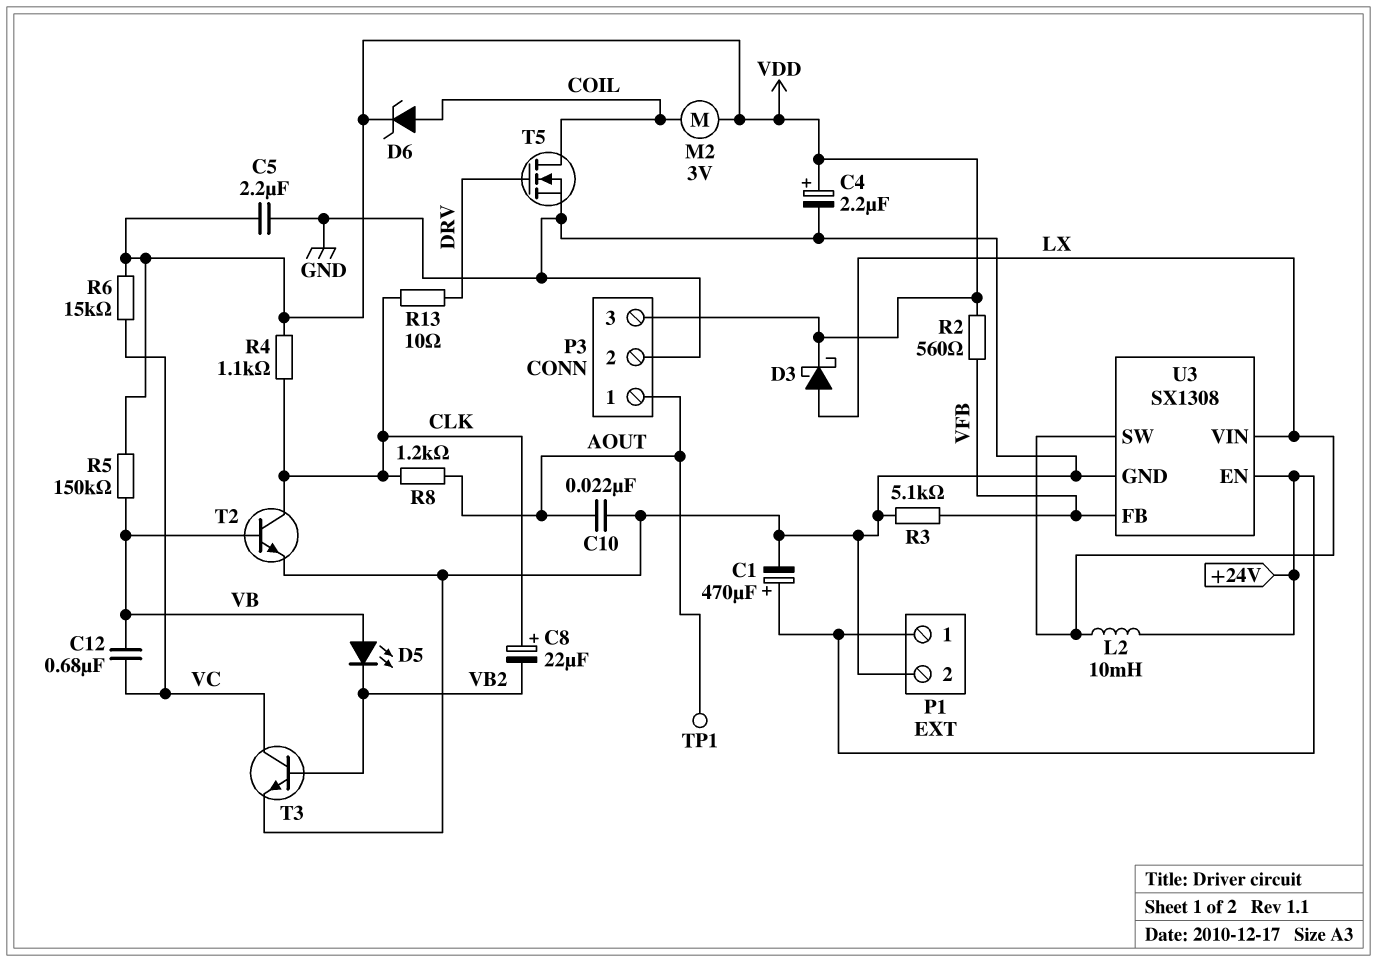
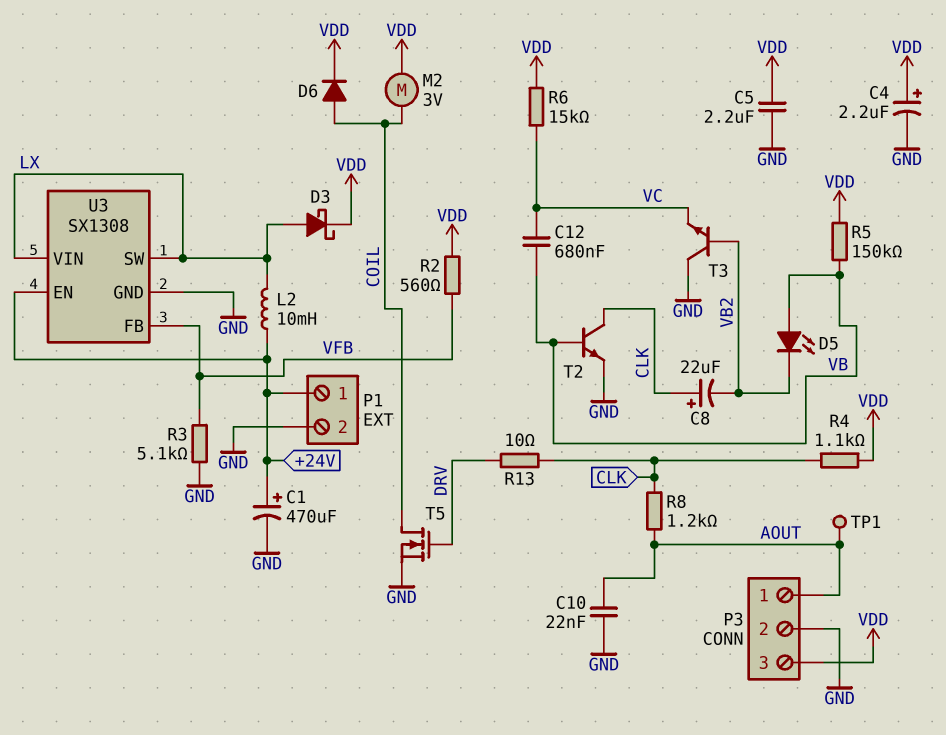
D6: zener (A COIL, K VDD) -> diode (A COIL, K VDD)
T3: NPN (B VB2, C VC, E GND) -> NPN (B VB2, C GND, E VC)

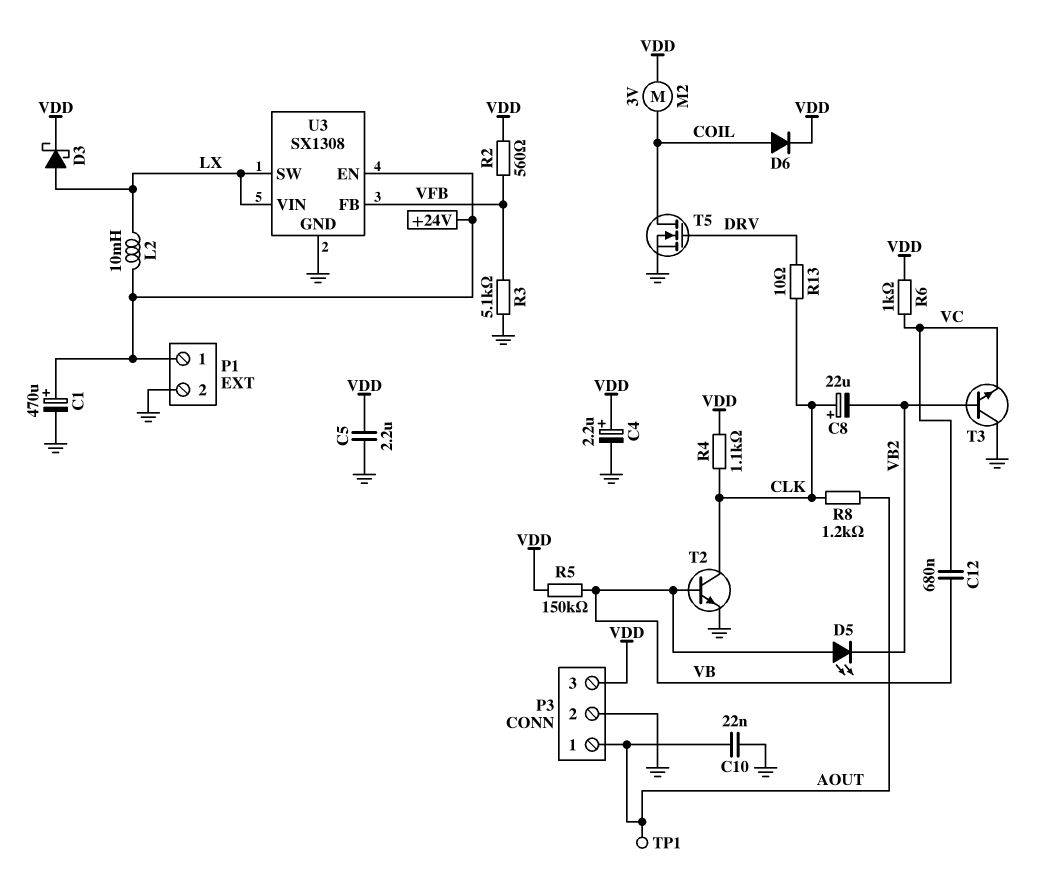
R6: 15k (VC, VDD) -> 1k (VC, VDD)

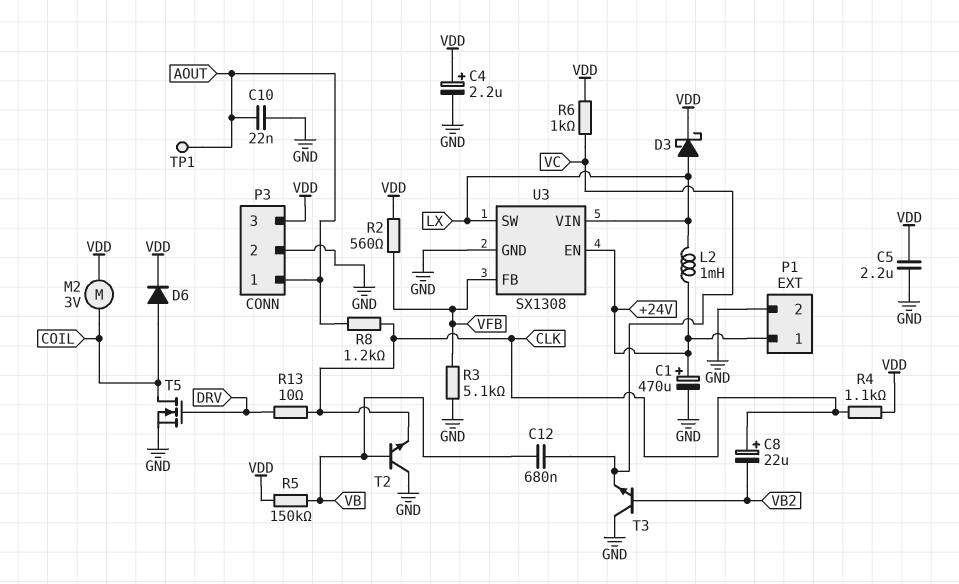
D5: LED (A VB, K VB2) -> none
L2: 10mH (+24V, LX) -> 1mH (+24V, LX)
T2: NPN (B VB, C CLK, E GND) -> NPN (B VB, C GND, E CLK)

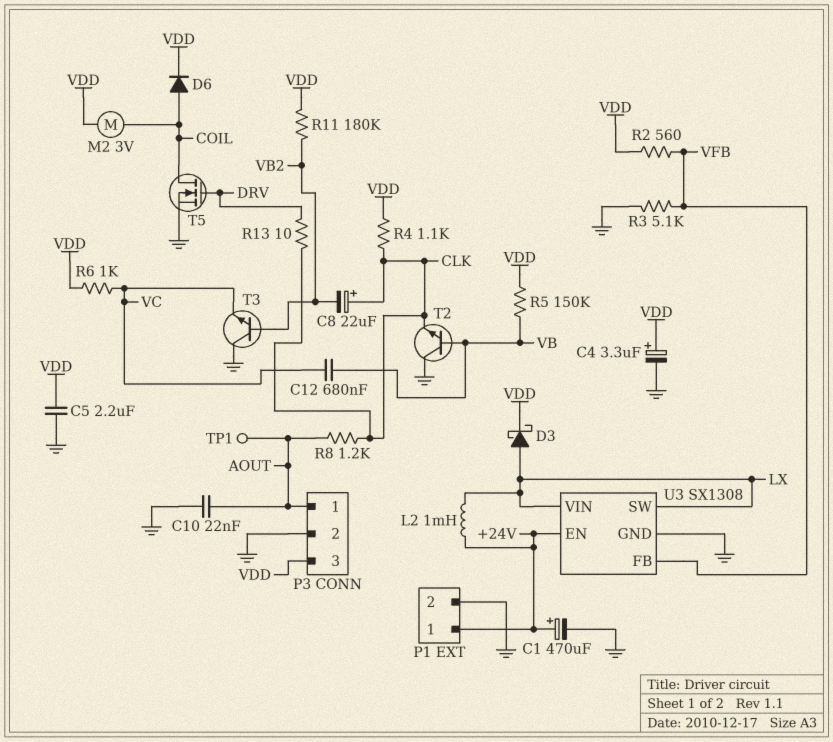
C4: 2.2uF (plus VDD, minus GND) -> 3.3uF (plus VDD, minus GND)
R11: none -> 180k (VB2, VDD)

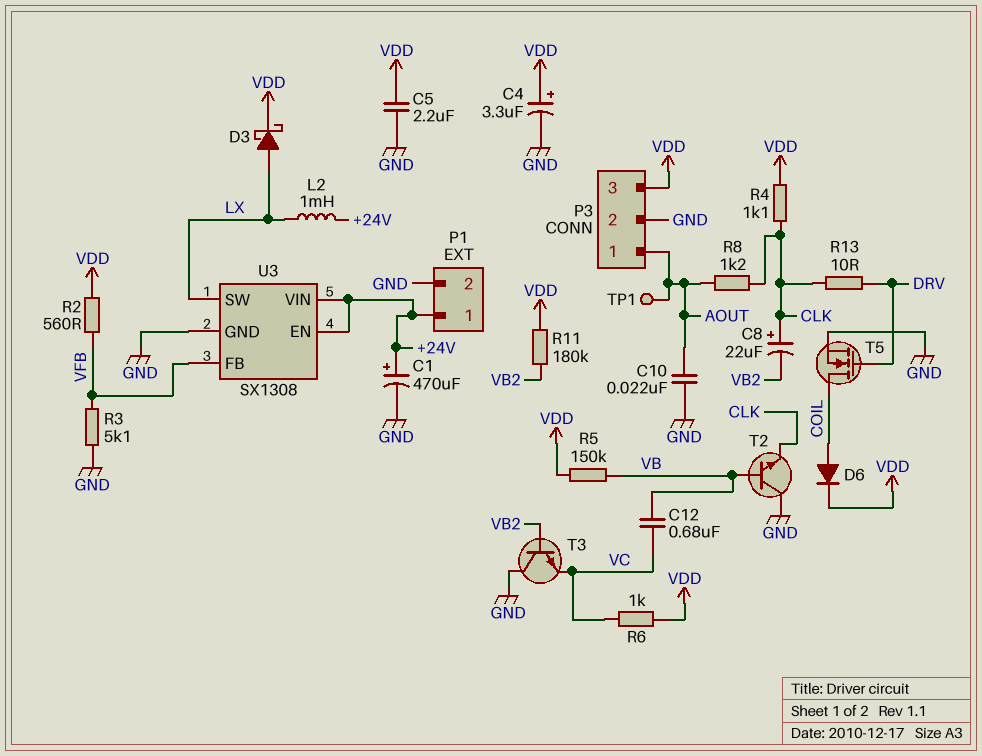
M2: motor 3V (COIL, VDD) -> none
U3 pin VIN: LX -> +24V

